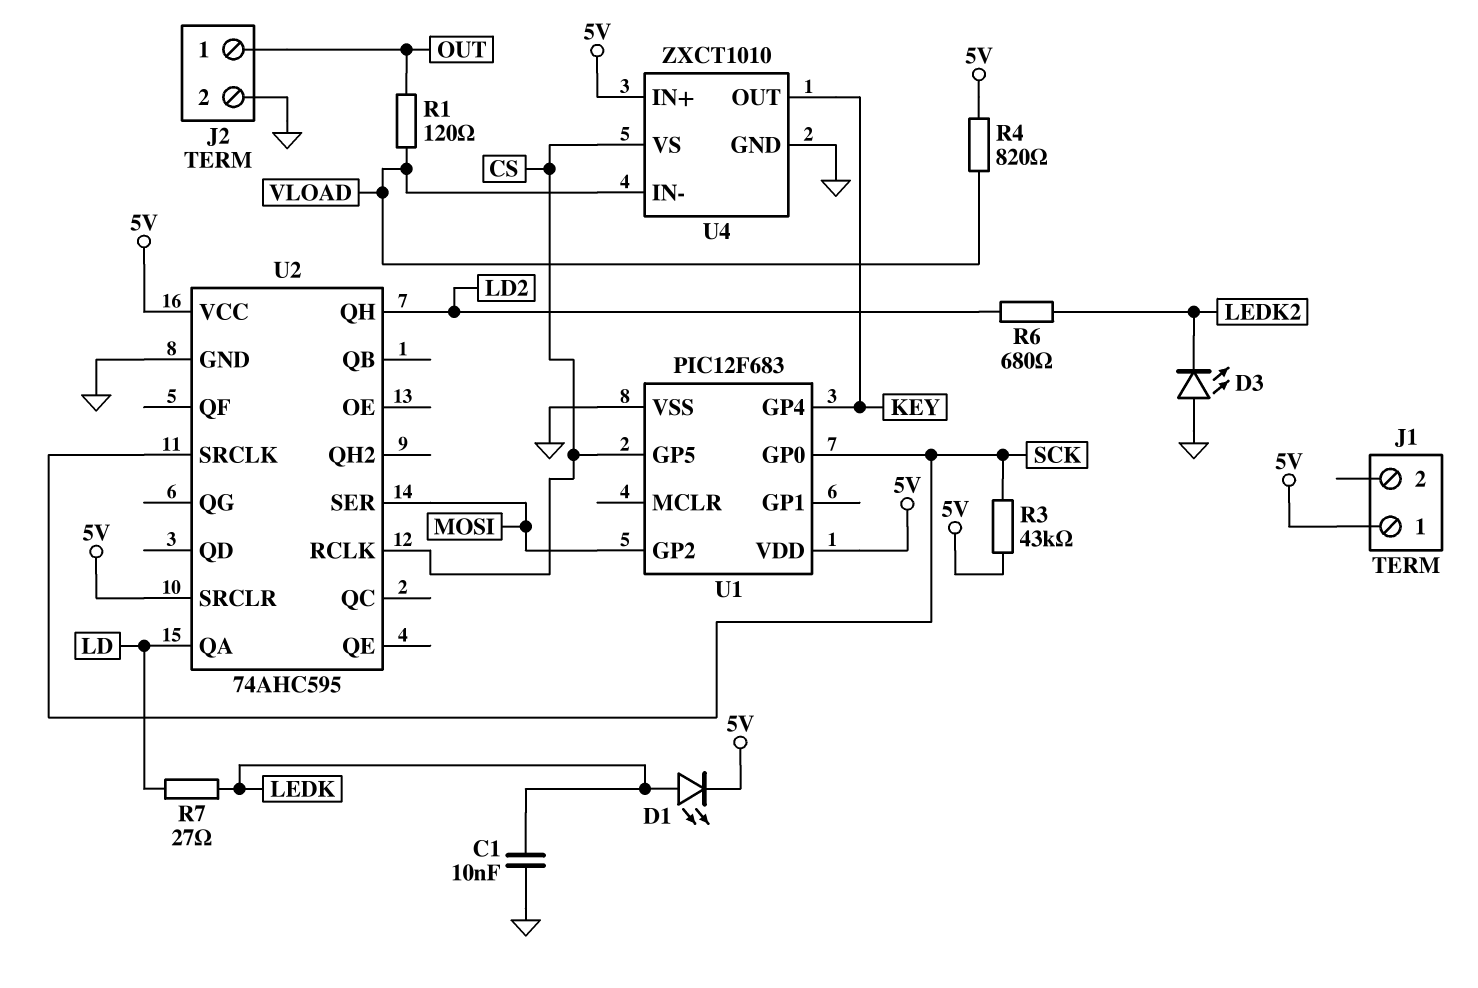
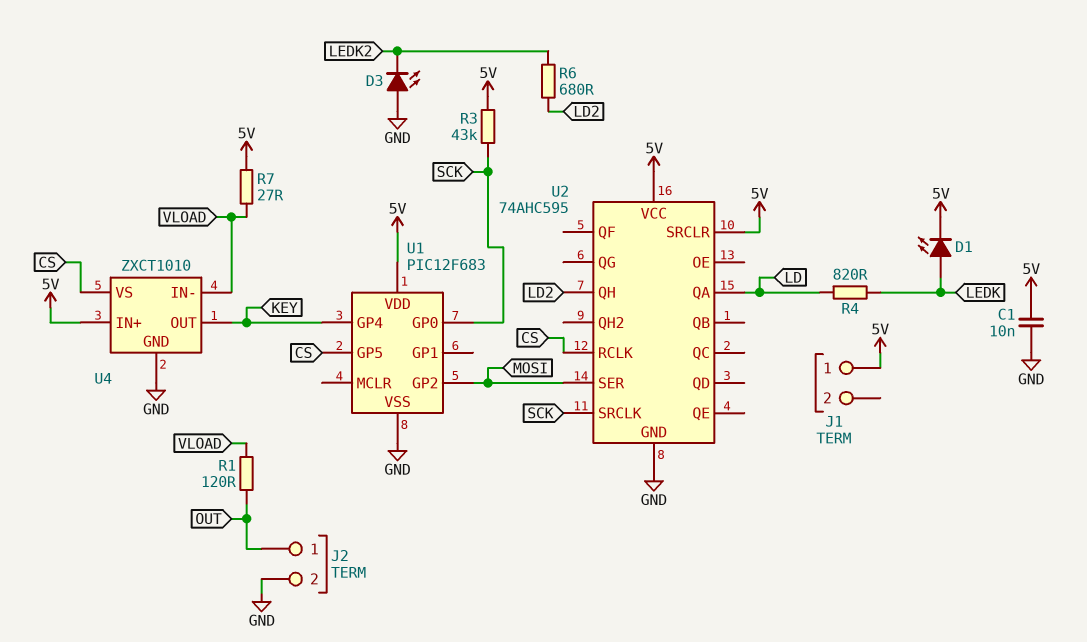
C1: 10nF (GND, LEDK) -> 10nF (5V, GND)
R4: 820 (5V, VLOAD) -> 820 (LD, LEDK)
R7: 27 (LD, LEDK) -> 27 (5V, VLOAD)

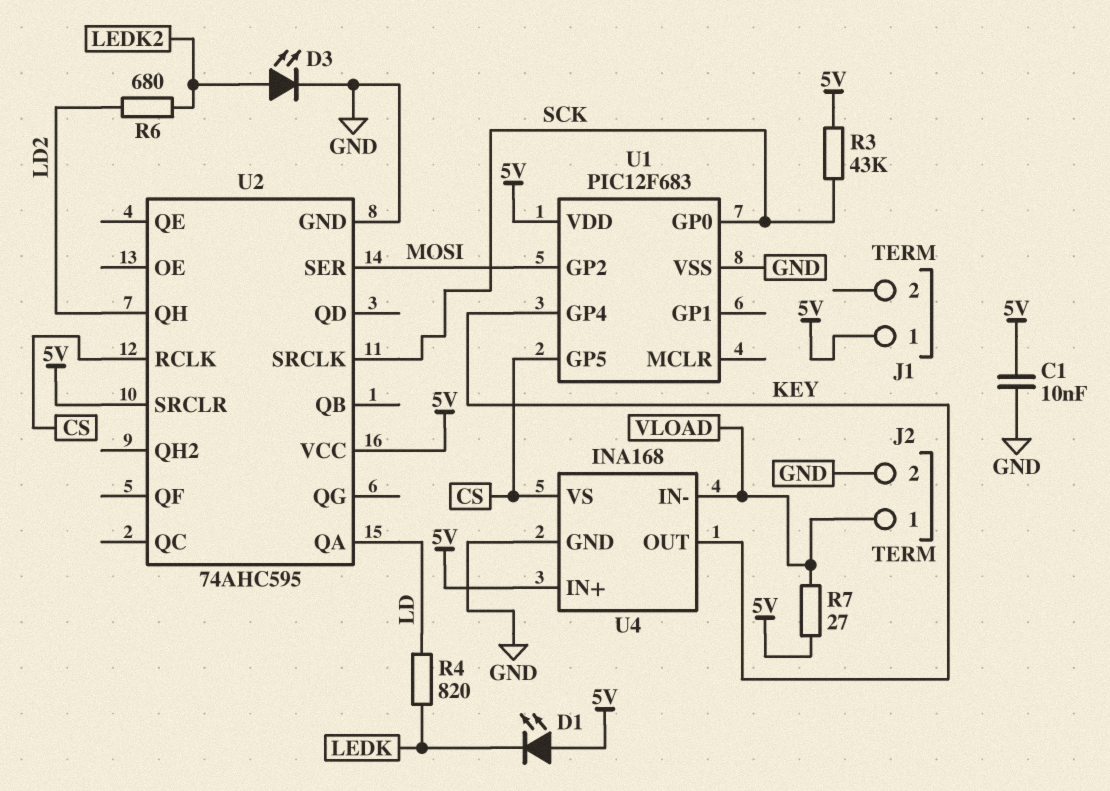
D1: LED (A LEDK, K 5V) -> LED (A 5V, K LEDK)
D3: LED (A GND, K LEDK2) -> LED (A LEDK2, K GND)
J2 pin 1: OUT -> VLOAD
R1: 120 (OUT, VLOAD) -> none
U4: ZXCT1010 -> INA168

